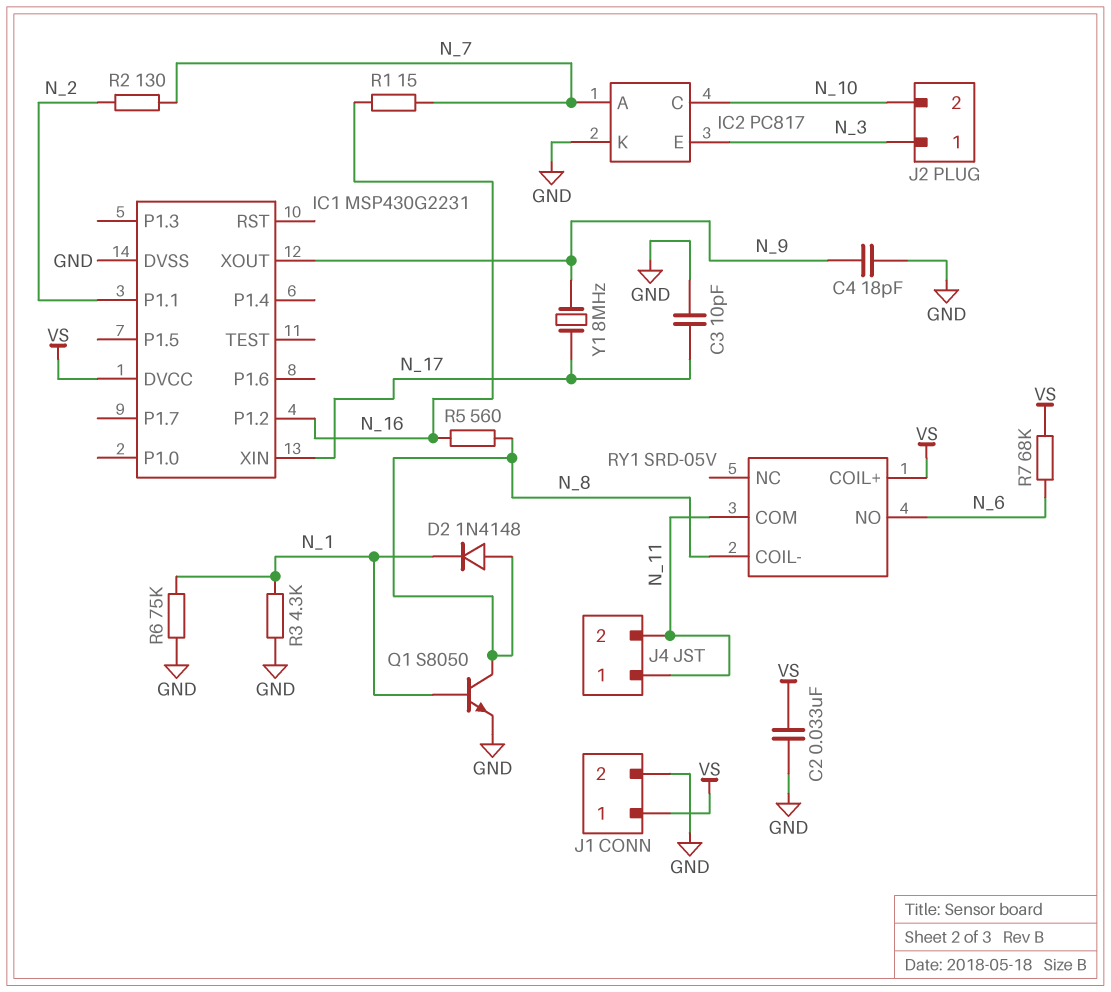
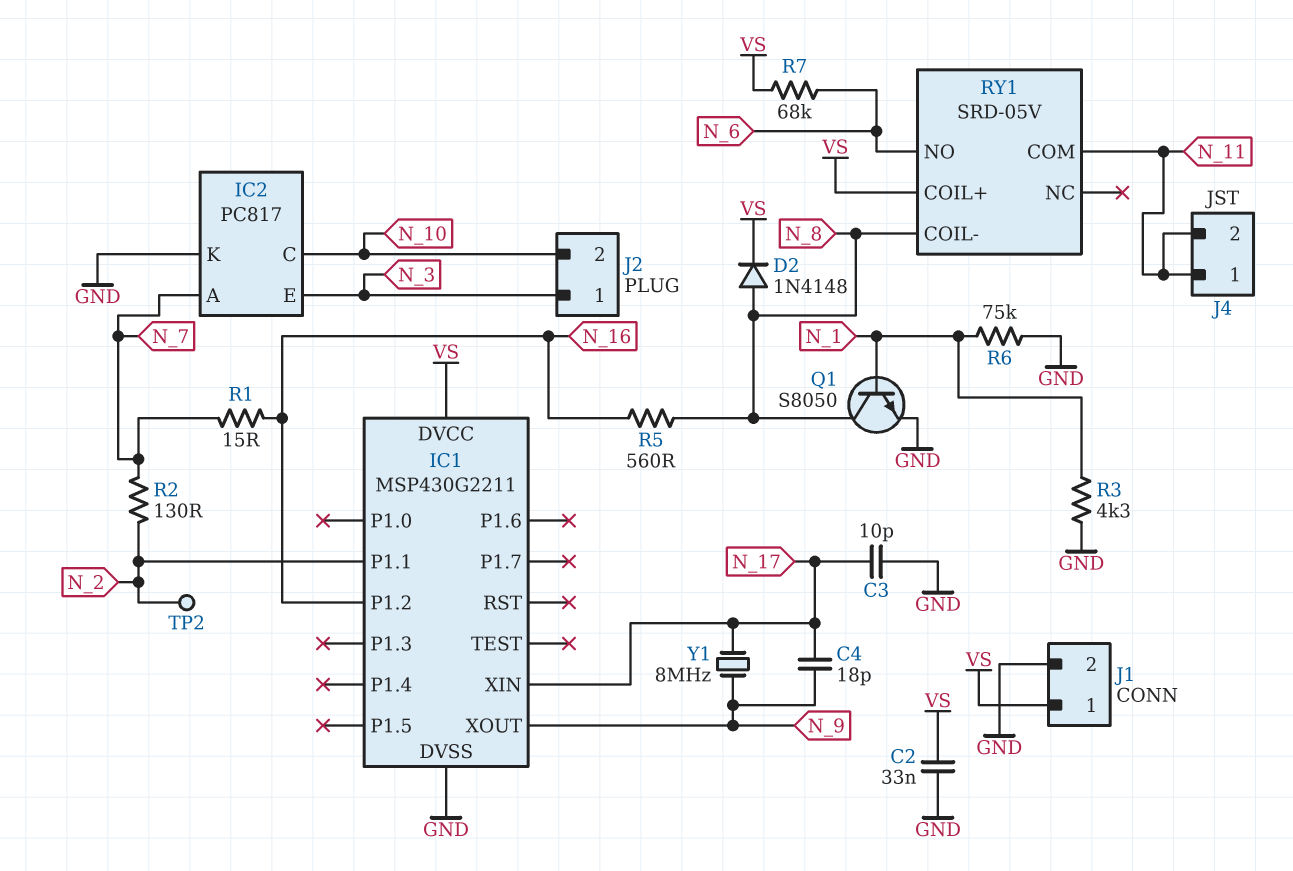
C4: 18pF (GND, N_9) -> 18pF (N_9, N_17)
D2: diode 1N4148 (A N_8, K N_1) -> diode 1N4148 (A N_8, K VS)
IC1: MSP430G2231 -> MSP430G2211
TP2: none -> test point (N_2)

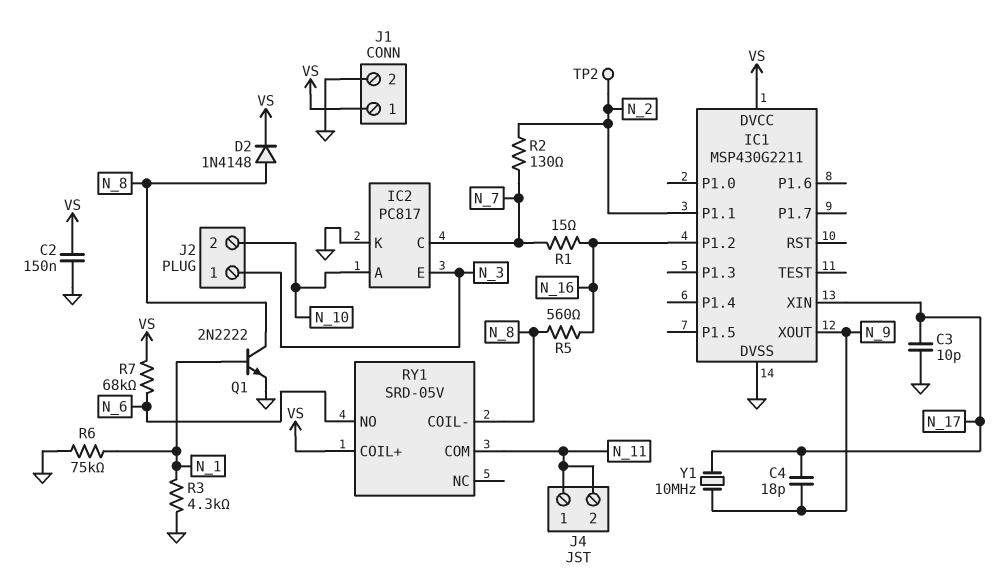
C2: 33nF (GND, VS) -> 150nF (GND, VS)
IC2 pin A: N_7 -> N_10
IC2 pin C: N_10 -> N_7
Q1: NPN S8050 (B N_1, C N_8, E GND) -> NPN 2N2222 (B N_1, C N_8, E GND)
Y1: 8MHz (N_9, N_17) -> 10MHz (N_9, N_17)

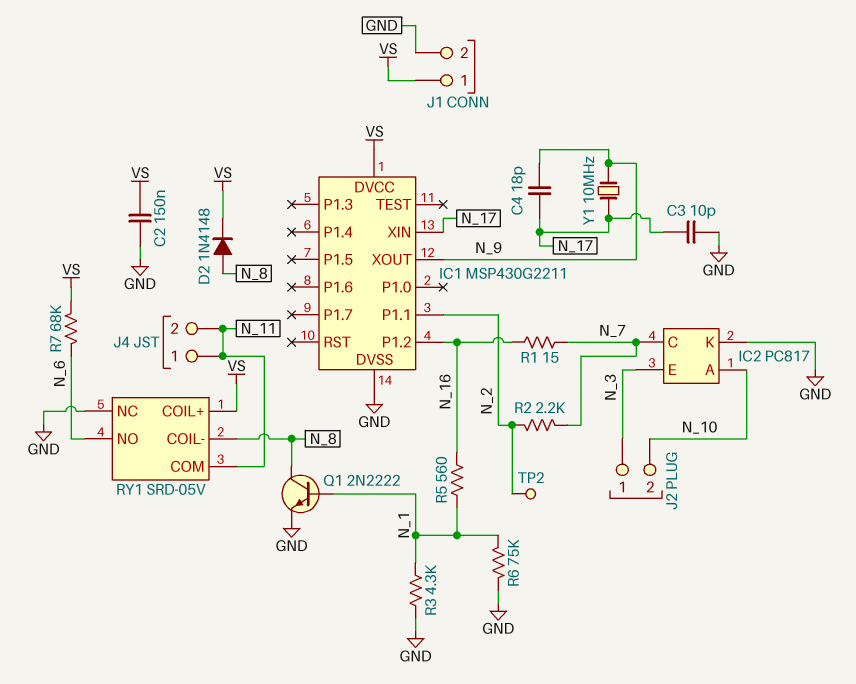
R2: 130 (N_2, N_7) -> 2.2k (N_2, N_7)
R5: 560 (N_8, N_16) -> 560 (N_1, N_16)
RY1 pin NC: none -> GND

